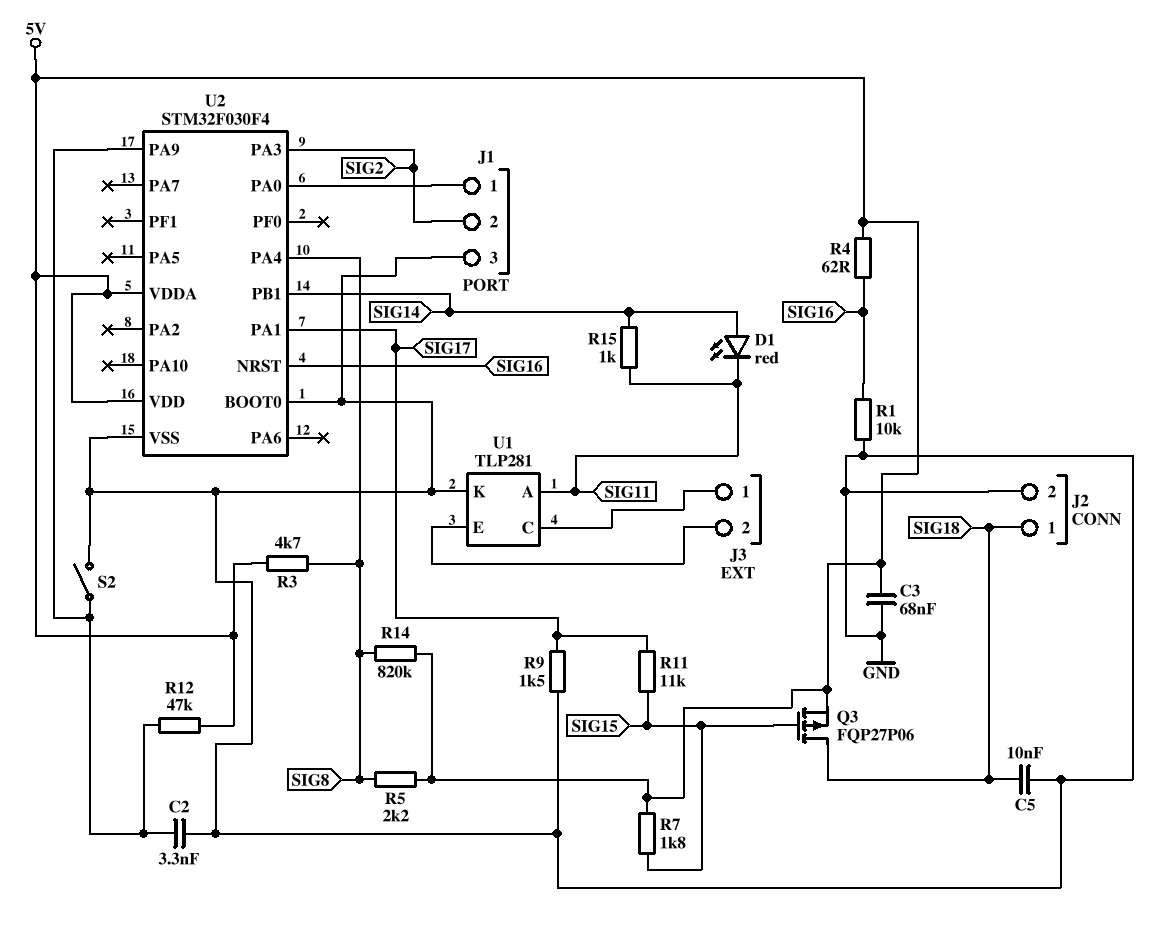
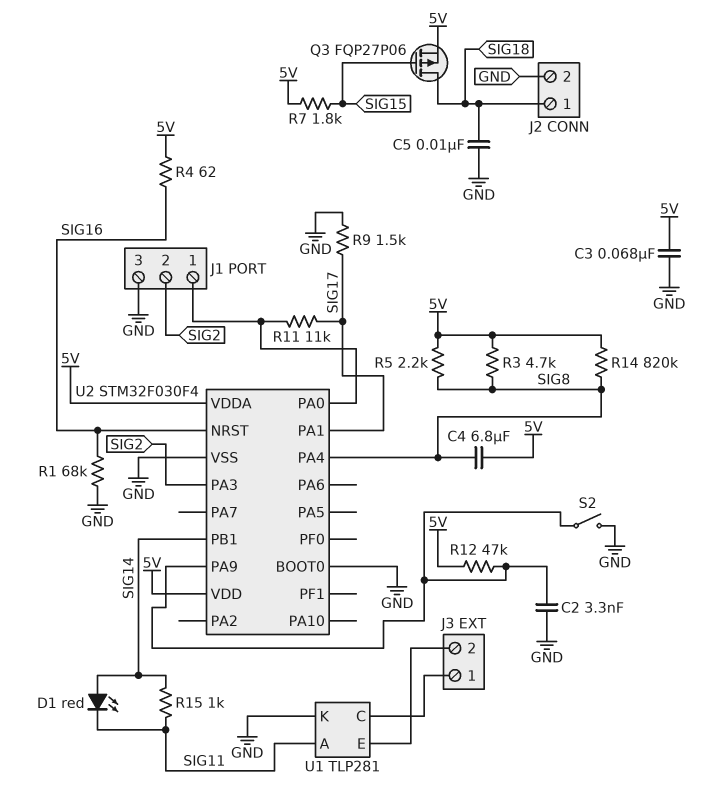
C4: none -> 6.8uF (5V, SIG8)
R1: 10k (GND, SIG16) -> 68k (GND, SIG16)
R11: 11k (SIG15, SIG17) -> 11k (J1/1, SIG17)

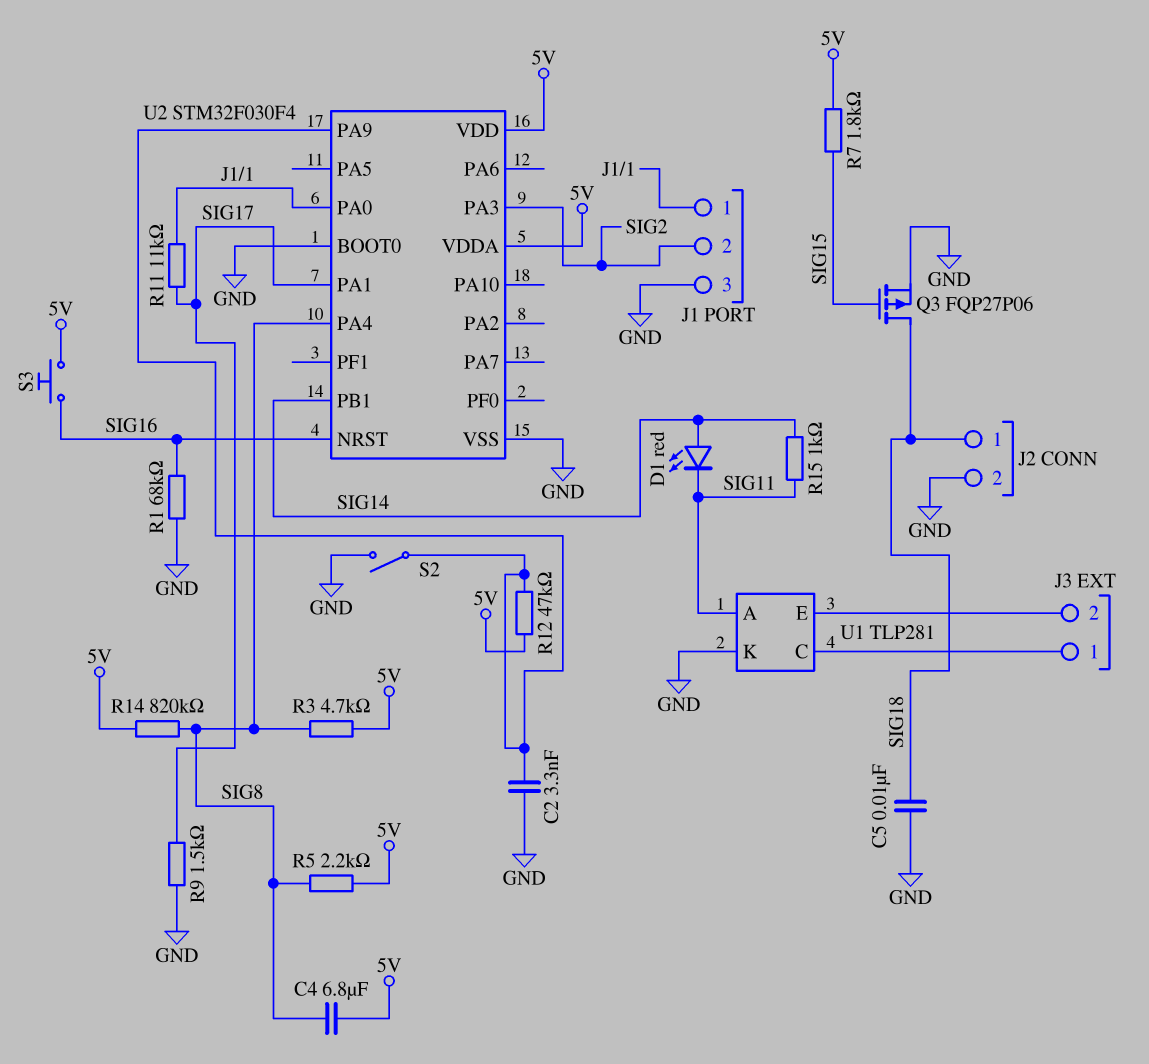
C3: 68nF (5V, GND) -> none
Q3: PMOS FQP27P06 (G SIG15, D SIG18, S 5V) -> PMOS FQP27P06 (G SIG15, D SIG18, S GND)
R4: 62 (5V, SIG16) -> none
S3: none -> button (5V, SIG16)

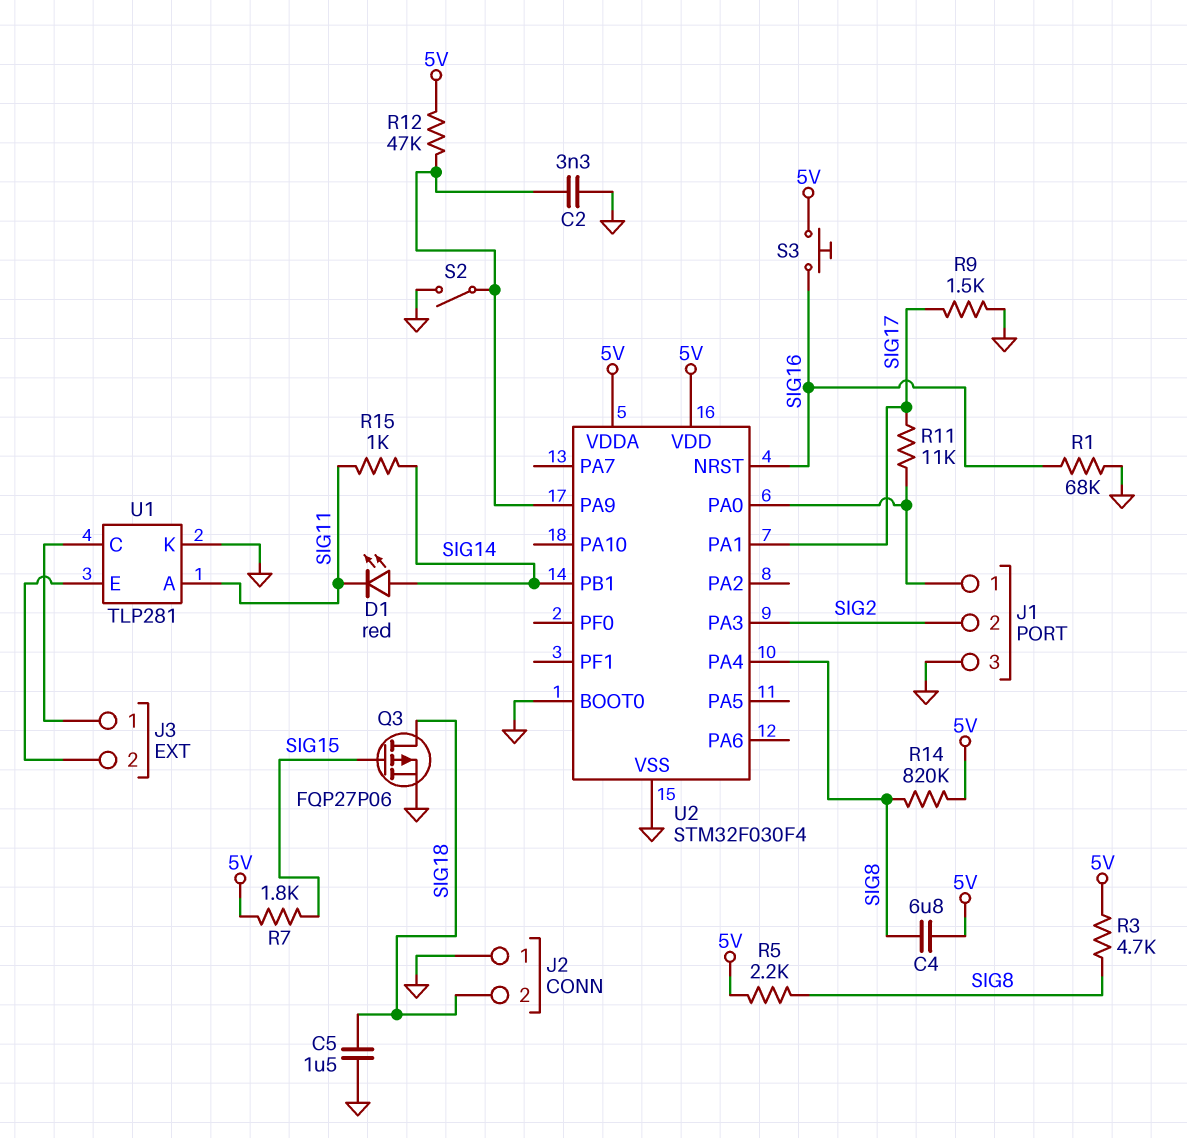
C5: 10nF (GND, SIG18) -> 1.5uF (GND, SIG18)
J2 pin 1: SIG18 -> GND
J2 pin 2: GND -> SIG18

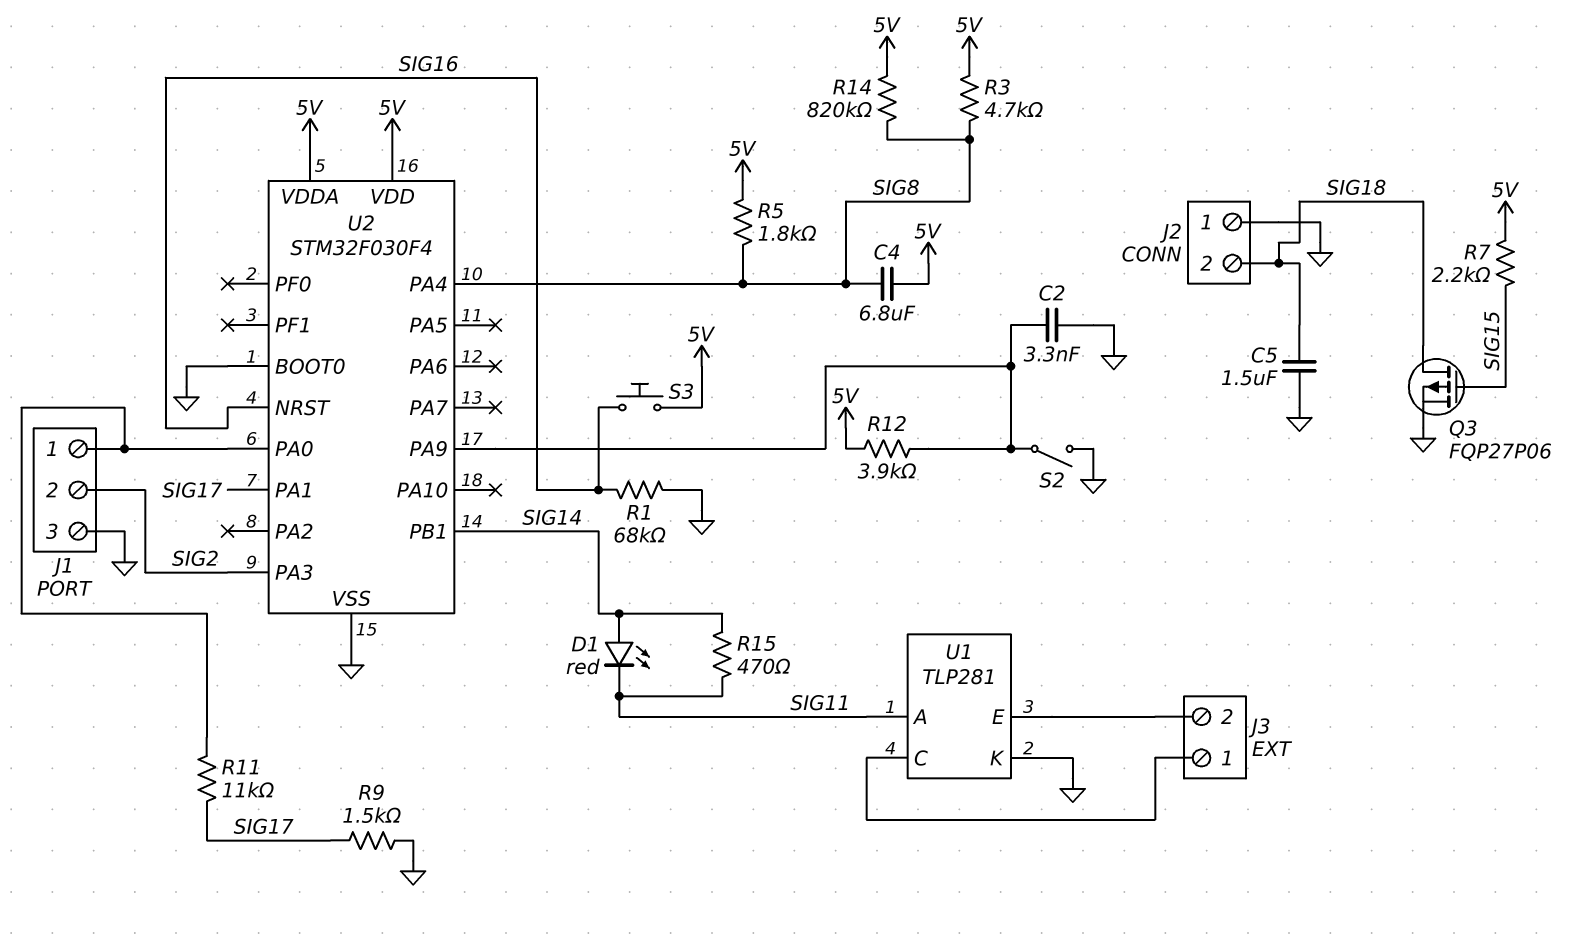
R5: 2.2k (5V, SIG8) -> 1.8k (5V, SIG8)
R7: 1.8k (5V, SIG15) -> 2.2k (5V, SIG15)
R12: 47k (5V, U2/PA9) -> 3.9k (5V, U2/PA9)
R15: 1k (SIG11, SIG14) -> 470 (SIG11, SIG14)

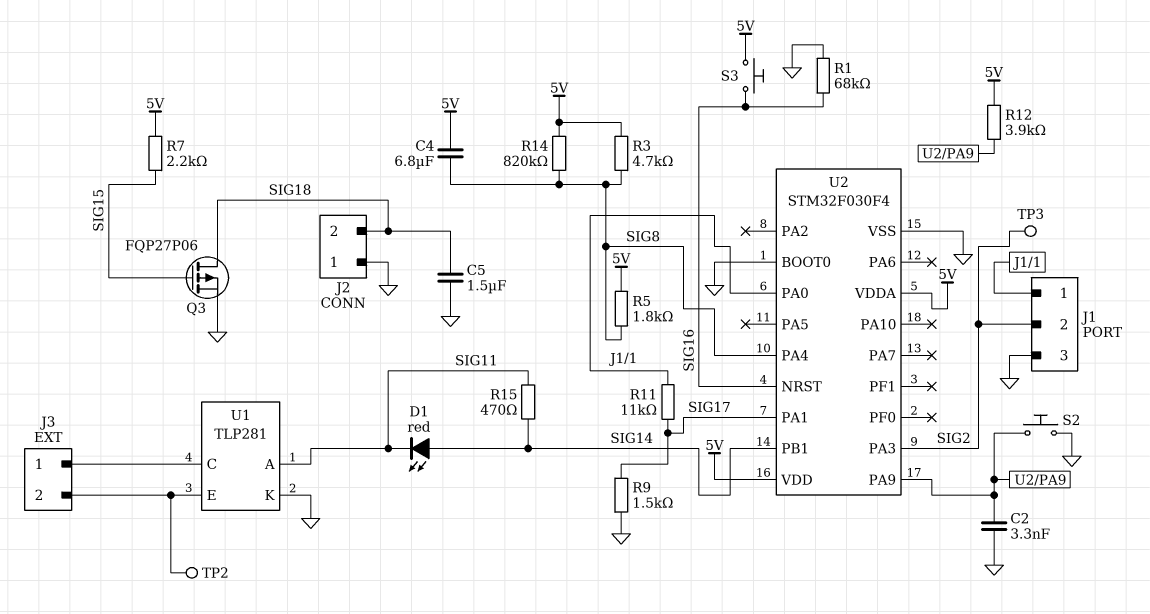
S2: switch (GND, U2/PA9) -> button (GND, U2/PA9)
TP2: none -> test point (J3/2)
TP3: none -> test point (SIG2)

